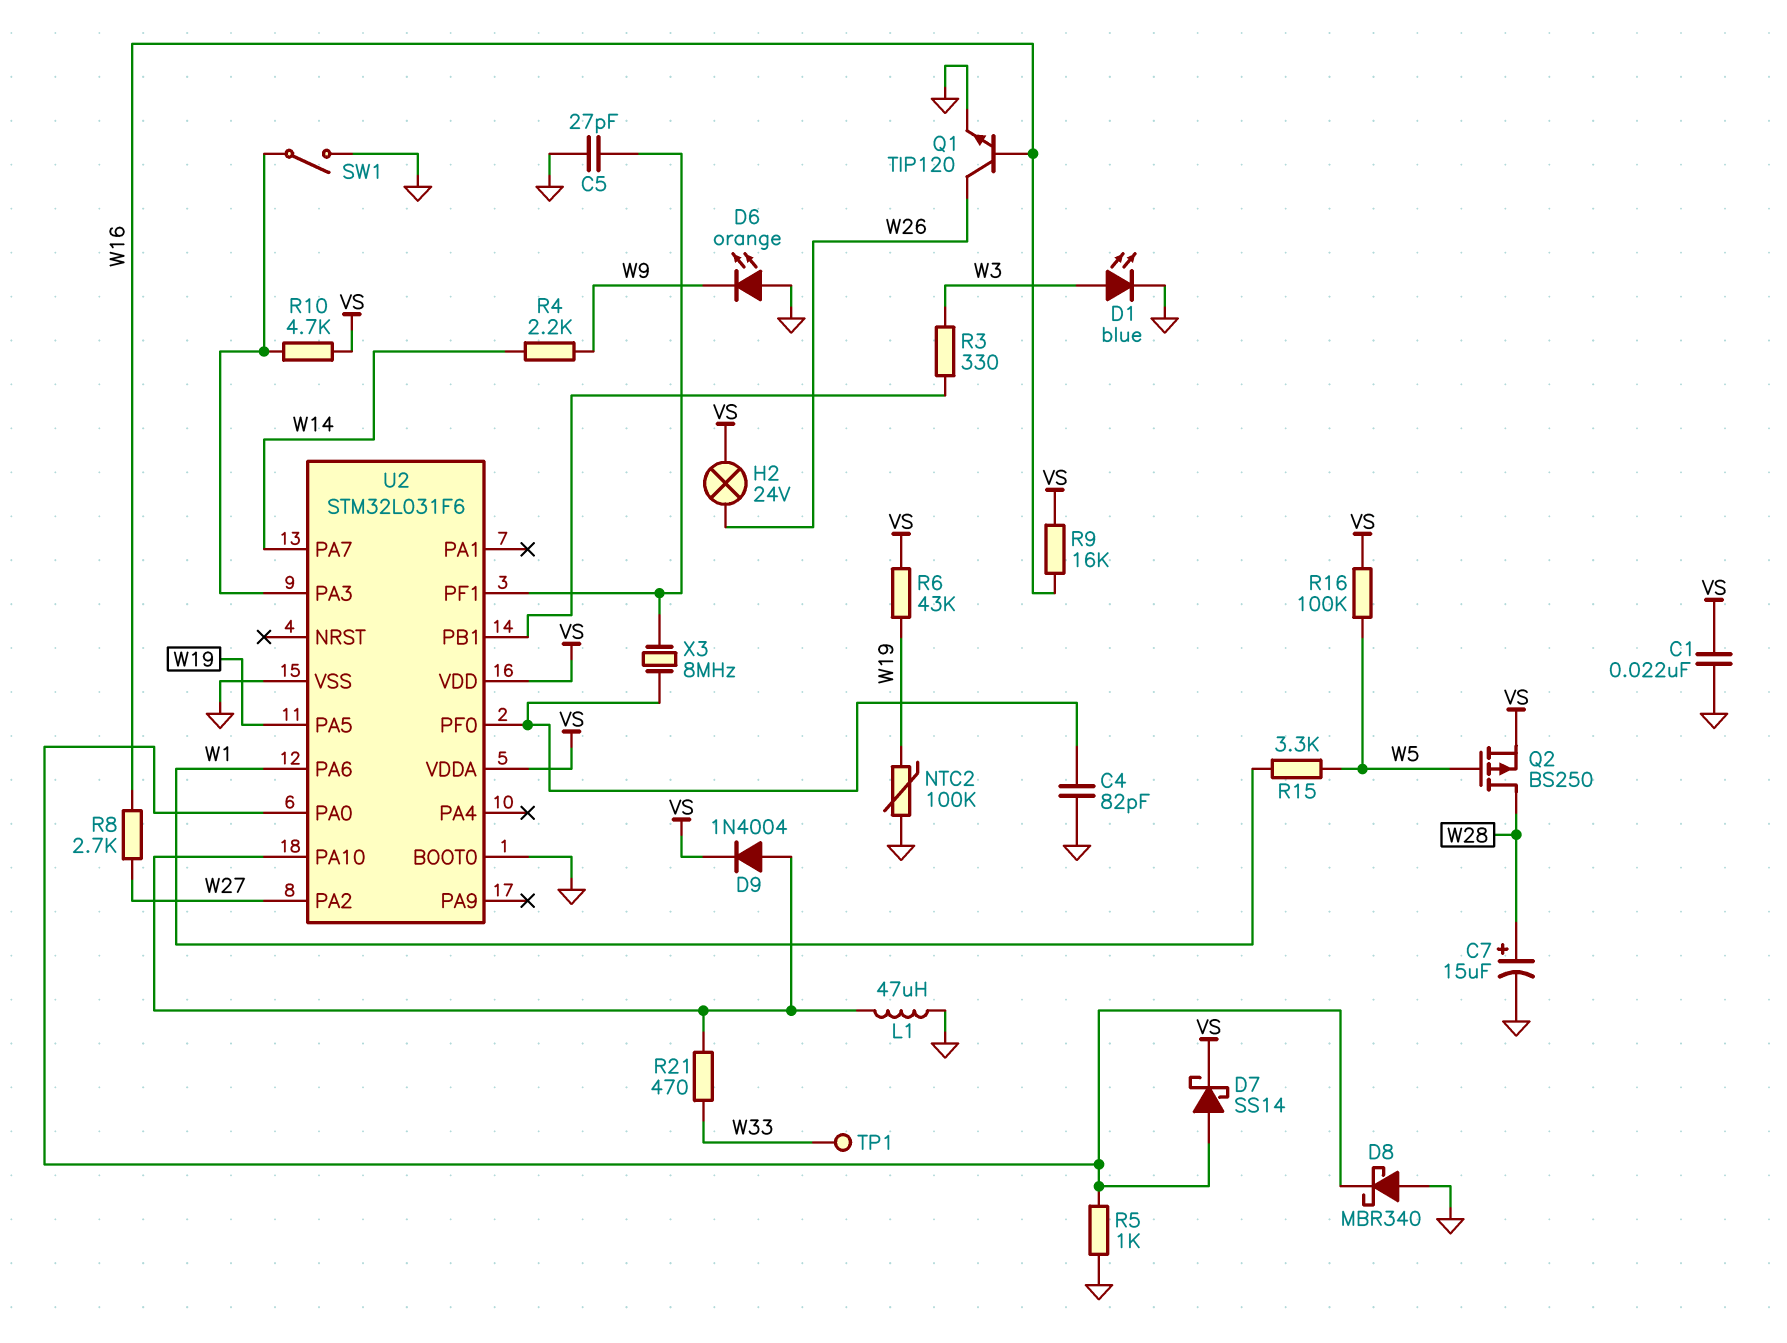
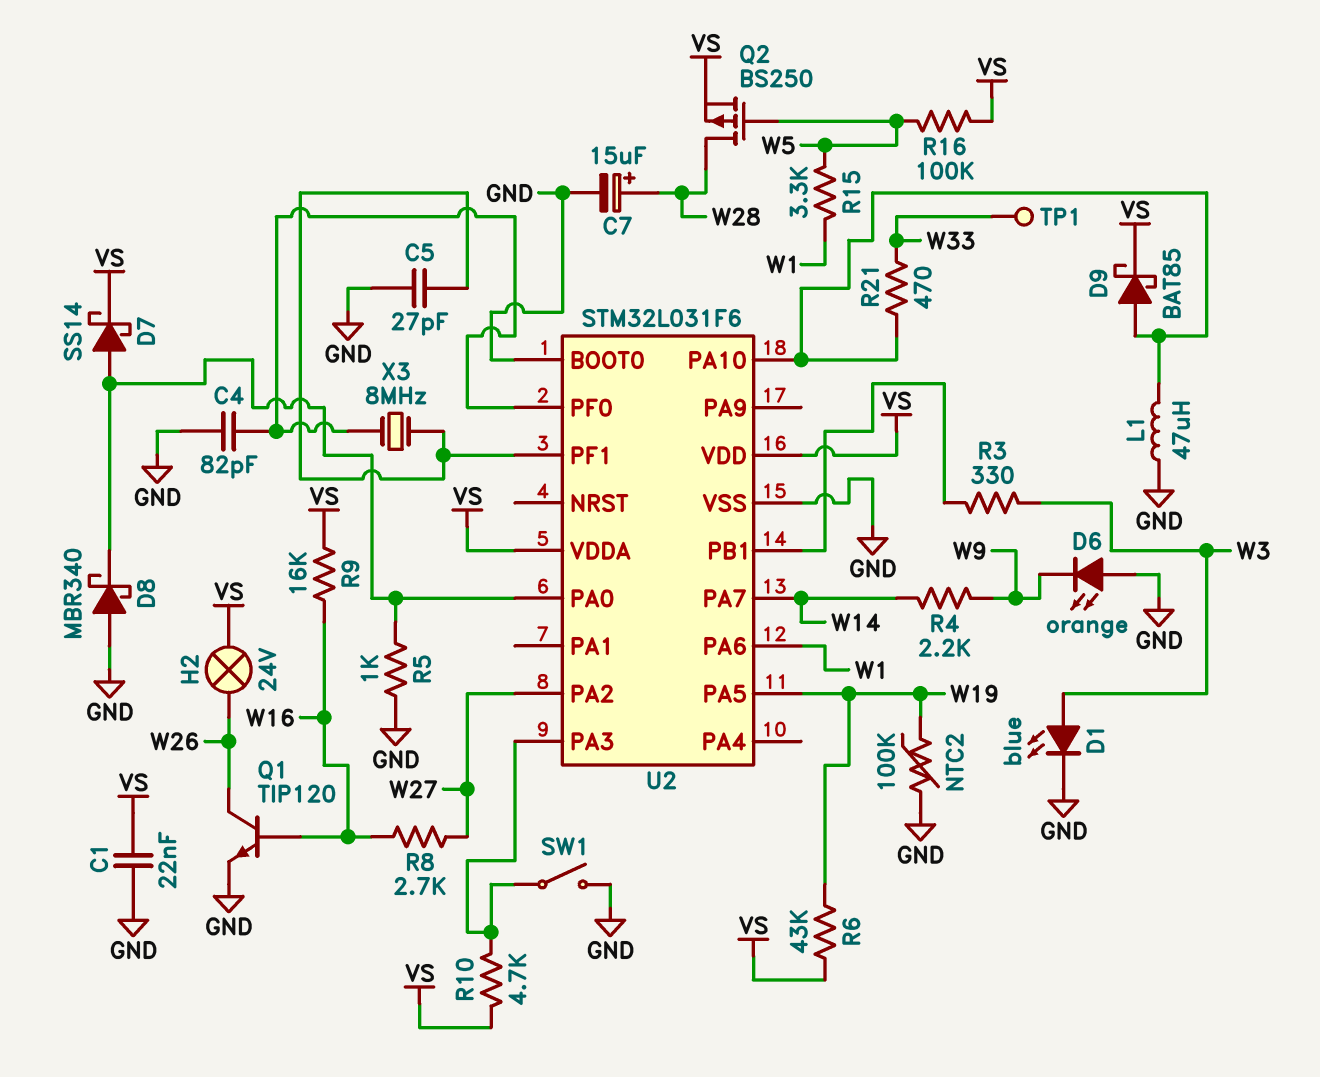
D9: diode 1N4004 (A U2/PA10, K VS) -> schottky BAT85 (A U2/PA10, K VS)

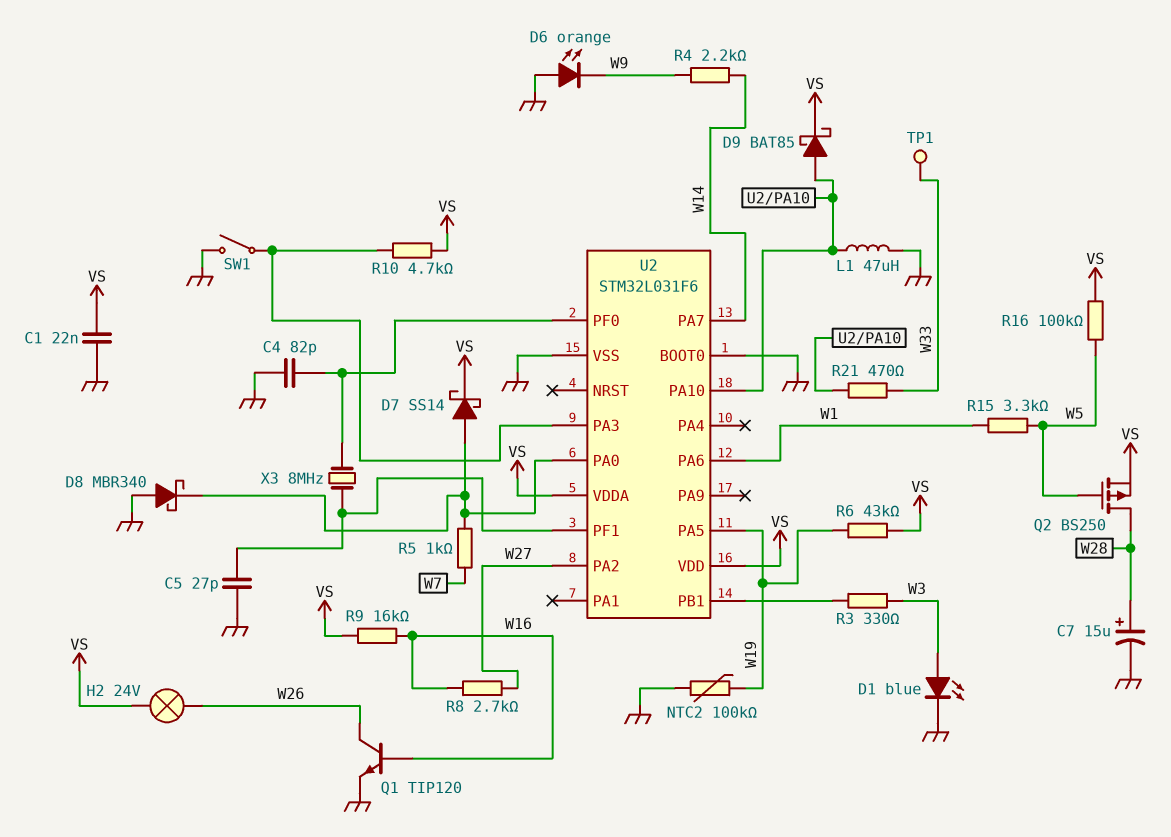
R5: 1k (GND, U2/PA0) -> 1k (U2/PA0, W7)

